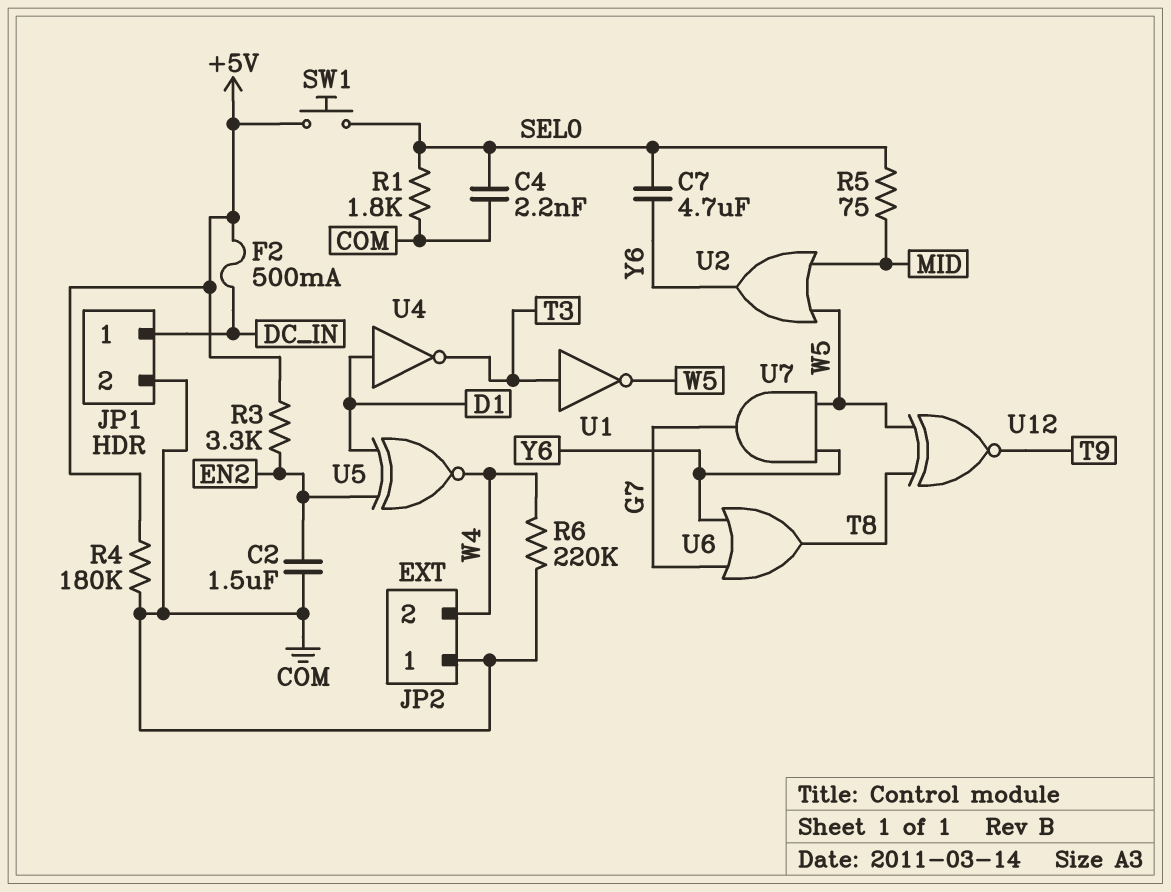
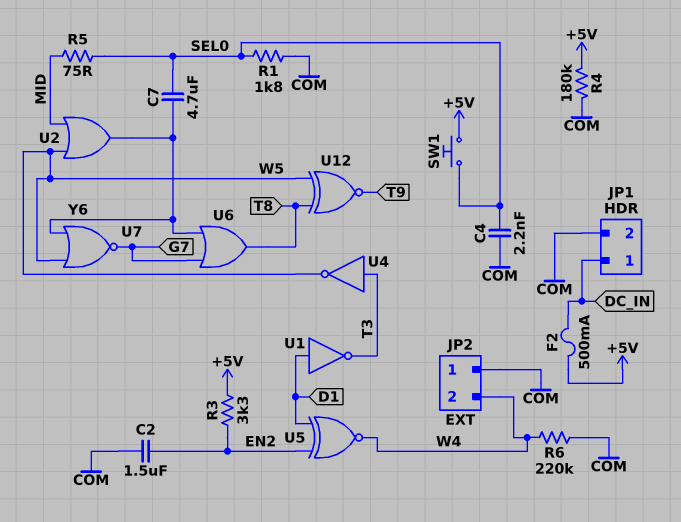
U1: NOT (in T3, out W5) -> NOT (in D1, out T3)
U4: NOT (in D1, out T3) -> NOT (in T3, out W5)
U7: AND (in W5, in Y6, out G7) -> NOR (in W5, in Y6, out G7)

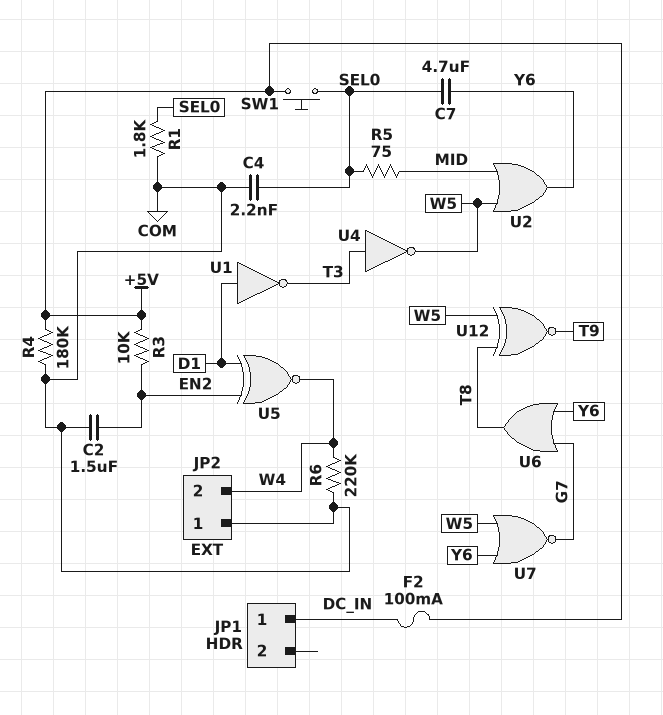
F2: 500mA (+5V, DC_IN) -> 100mA (+5V, DC_IN)
JP1 pin 2: COM -> none
R3: 3.3k (+5V, EN2) -> 10k (+5V, EN2)

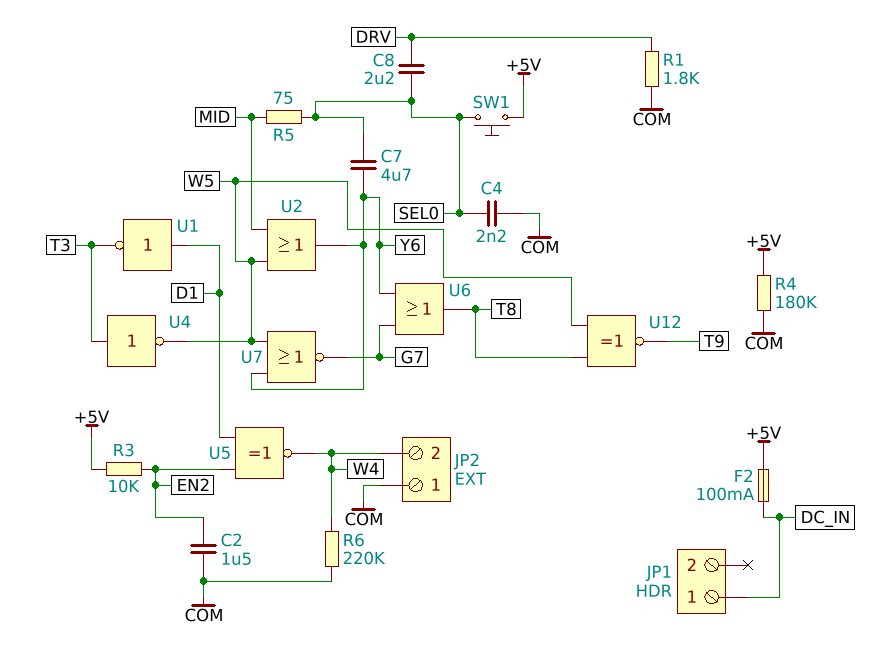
C8: none -> 2.2uF (DRV, SEL0)
R1: 1.8k (COM, SEL0) -> 1.8k (COM, DRV)

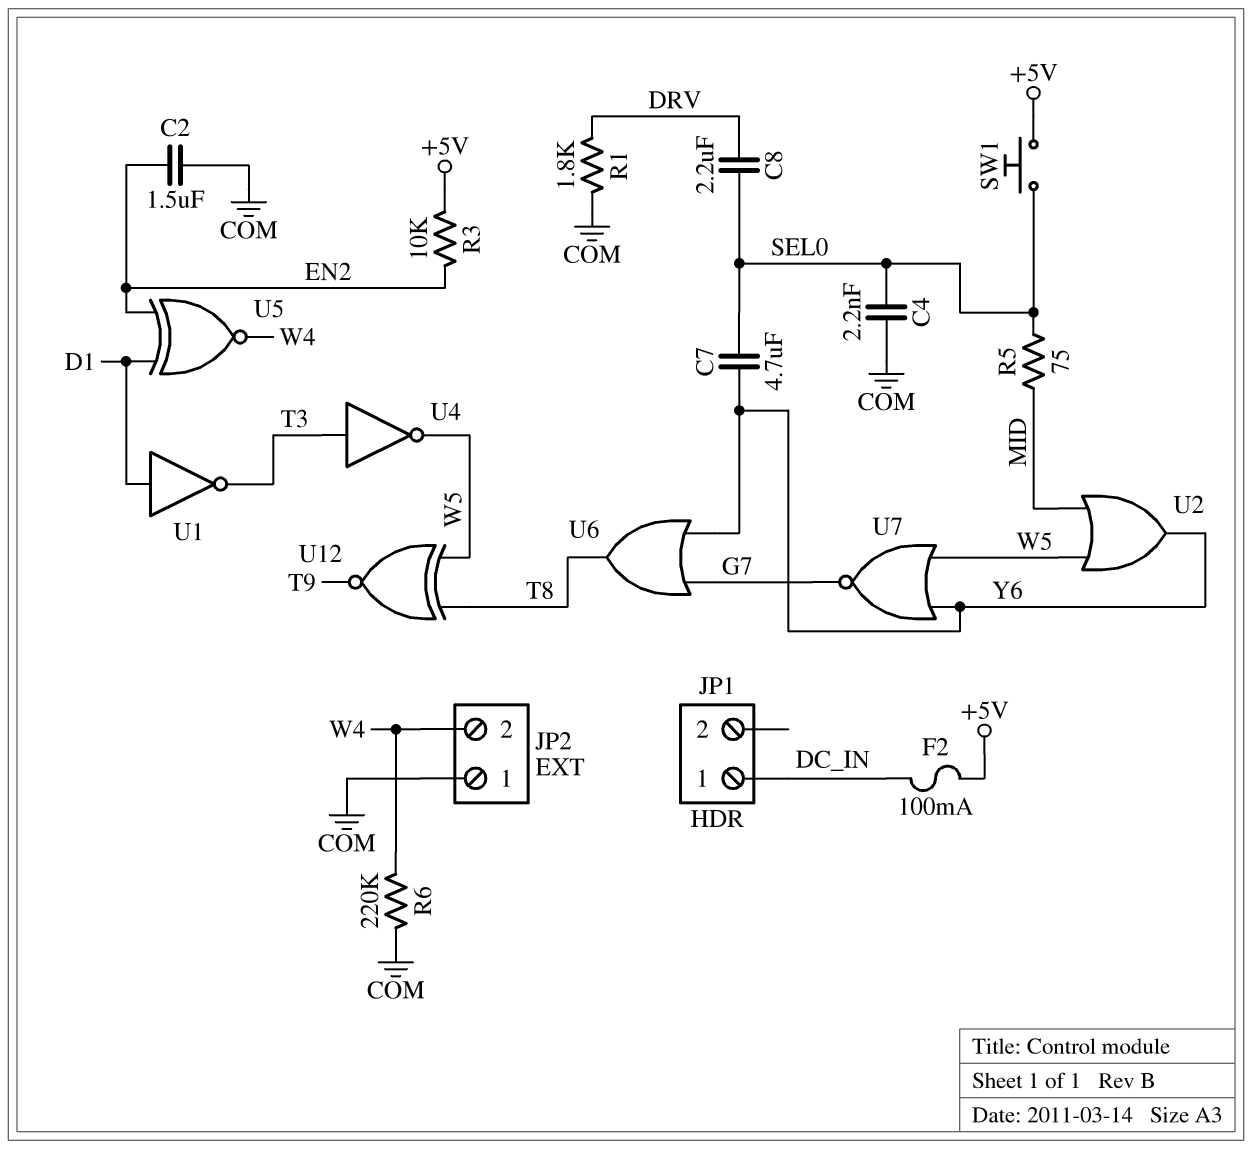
R4: 180k (+5V, COM) -> none

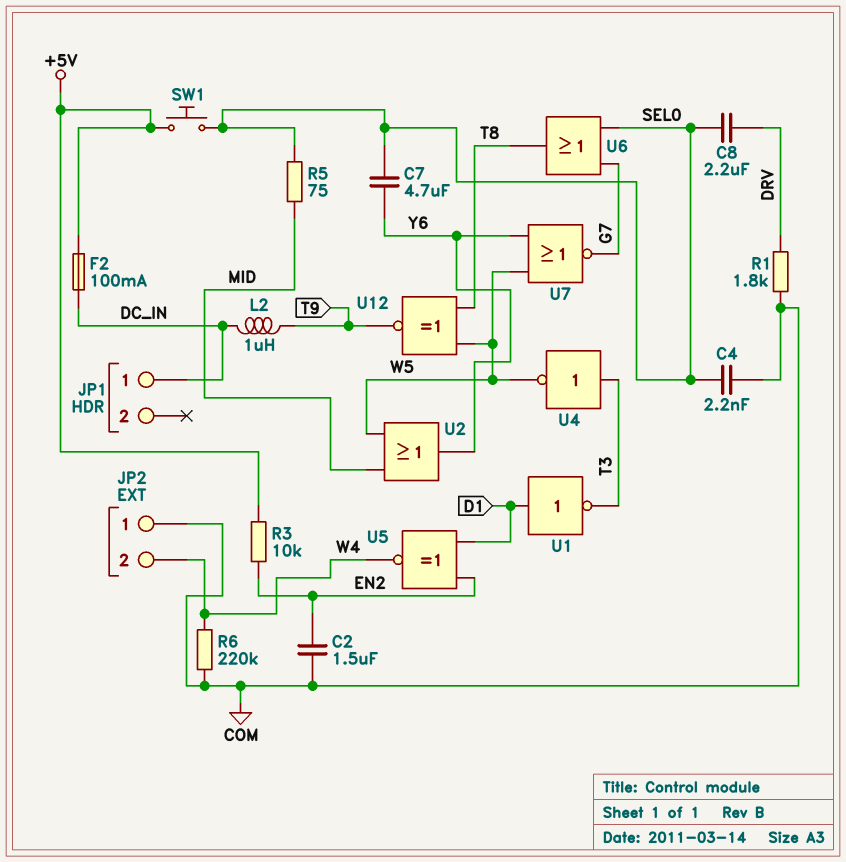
L2: none -> 1uH (DC_IN, T9)
U6: OR (in G7, in Y6, out T8) -> OR (in G7, in SEL0, out T8)

